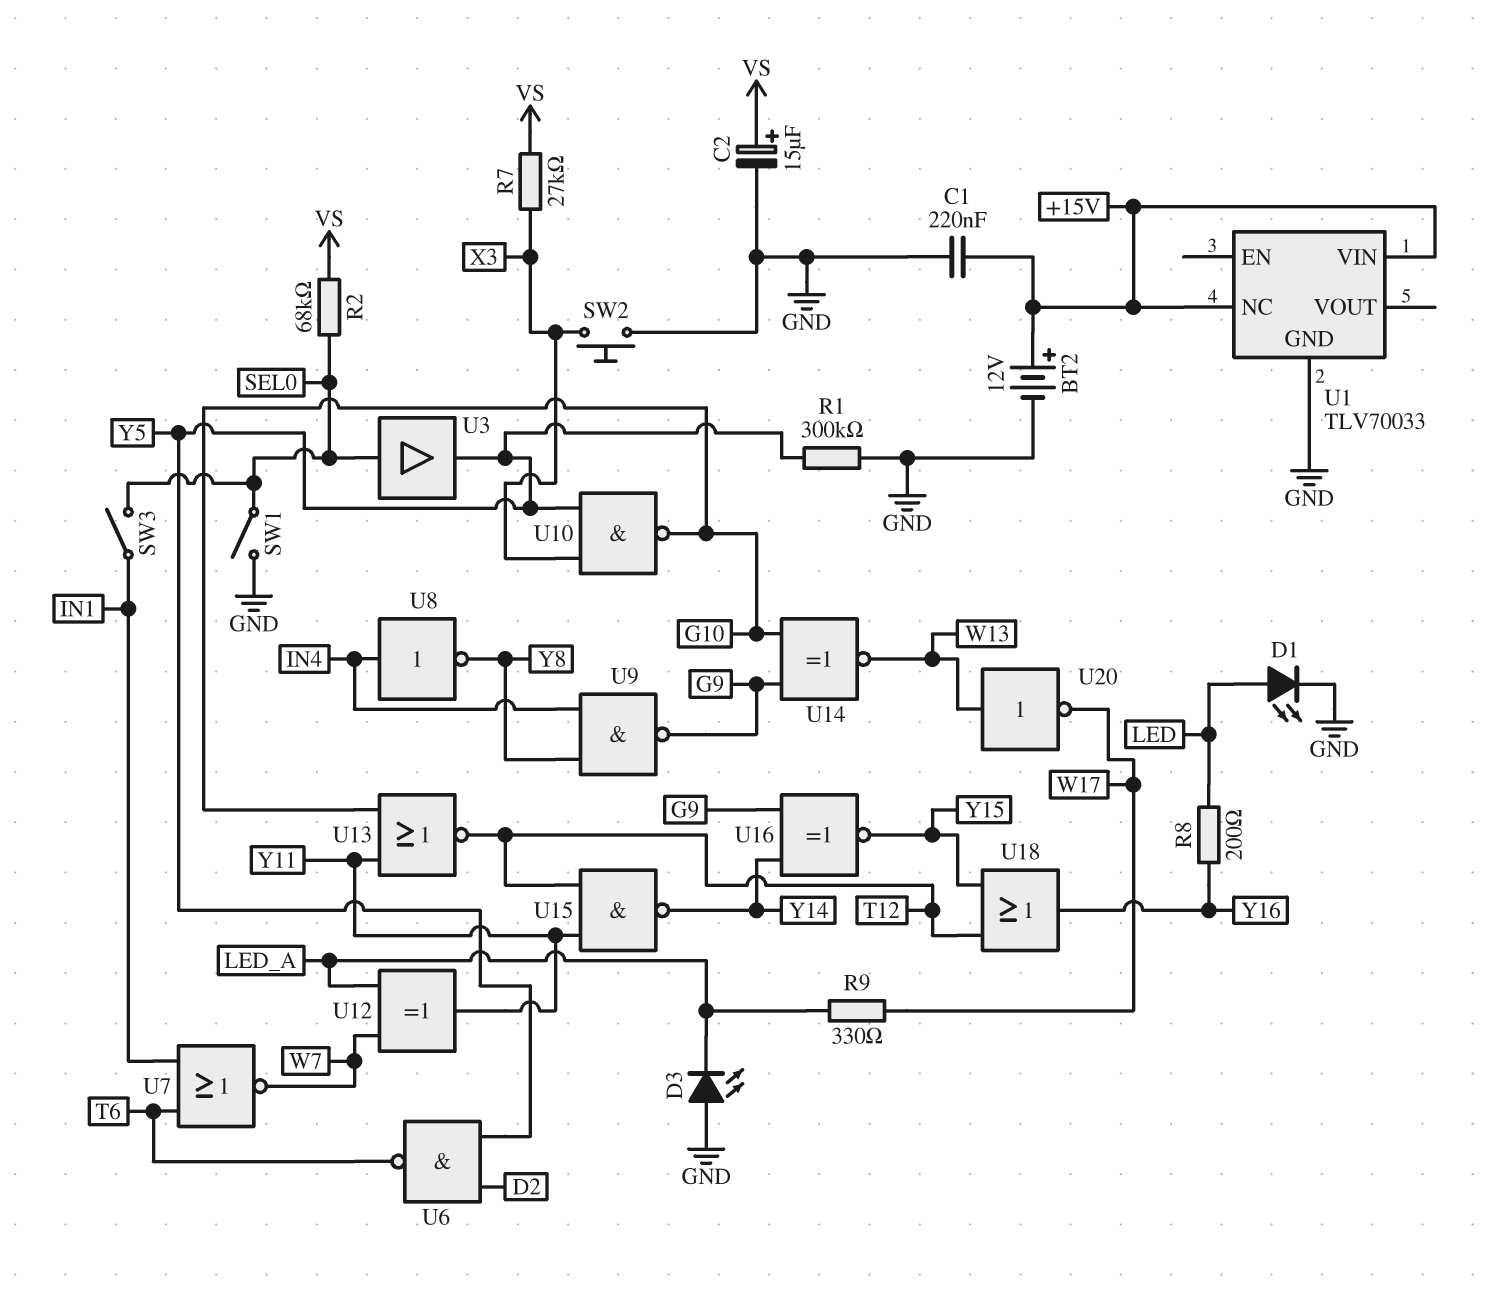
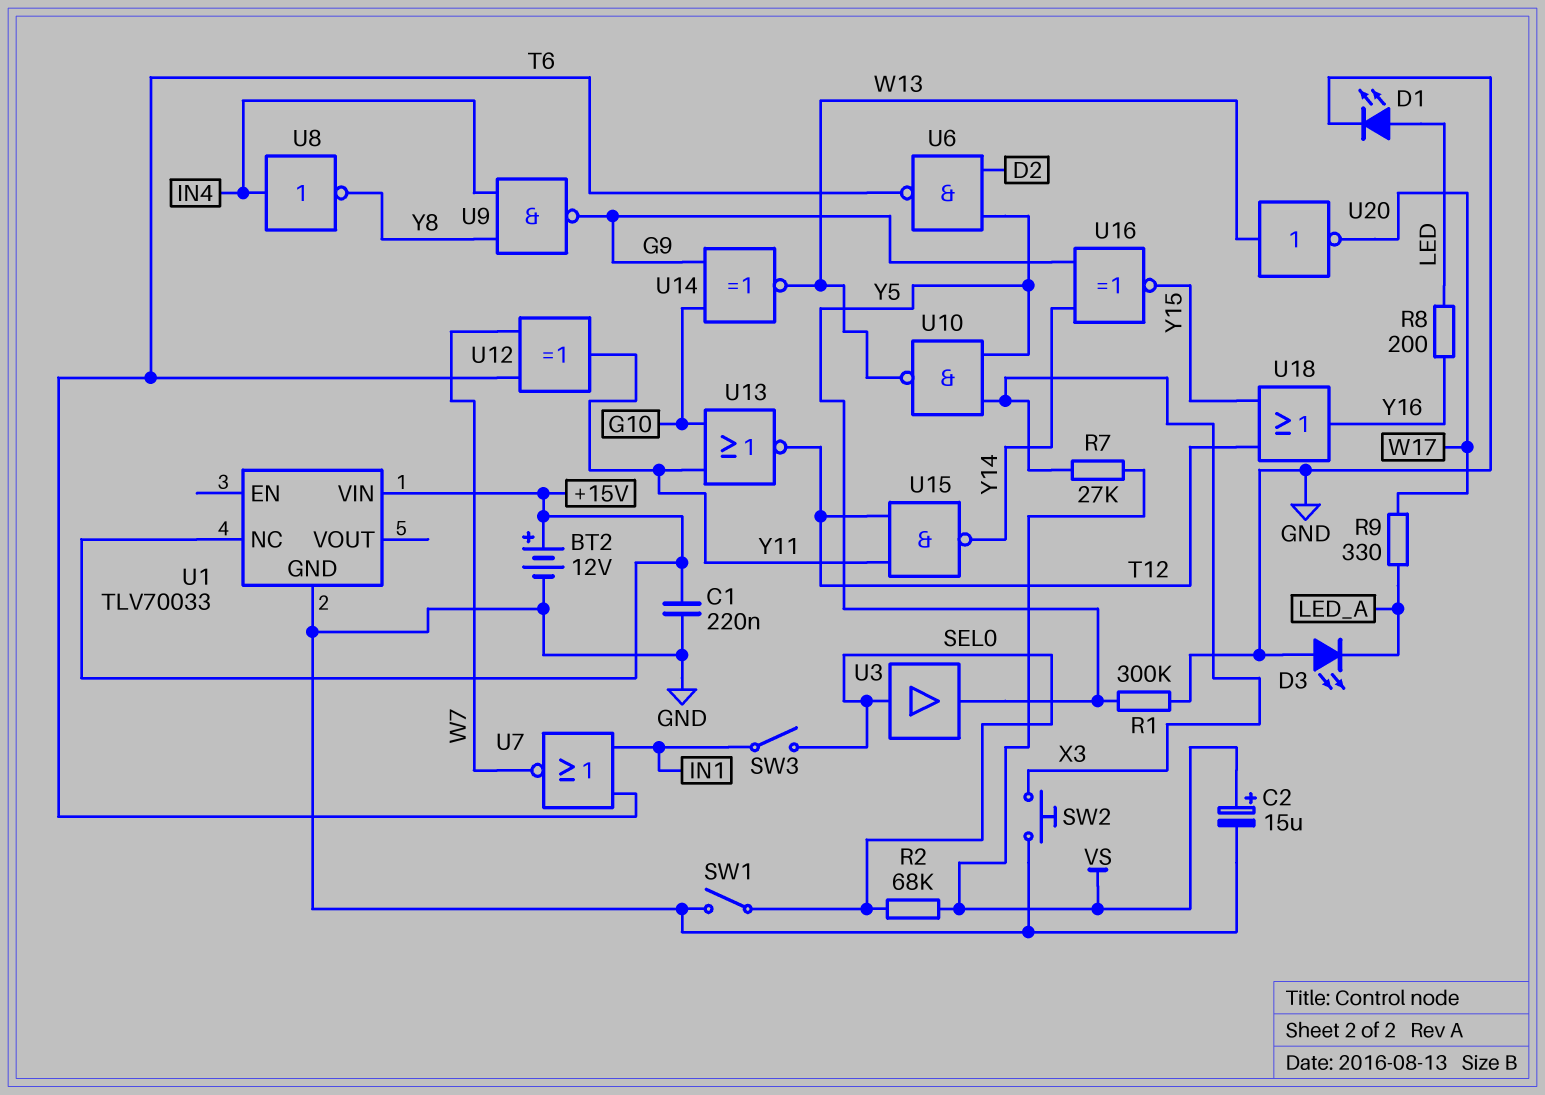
U10: NAND (in X3, in Y5, out G10) -> NAND (in X3, in Y5, out W13)
U12: XOR (in LED_A, in W7, out Y11) -> XOR (in T6, in W7, out Y11)

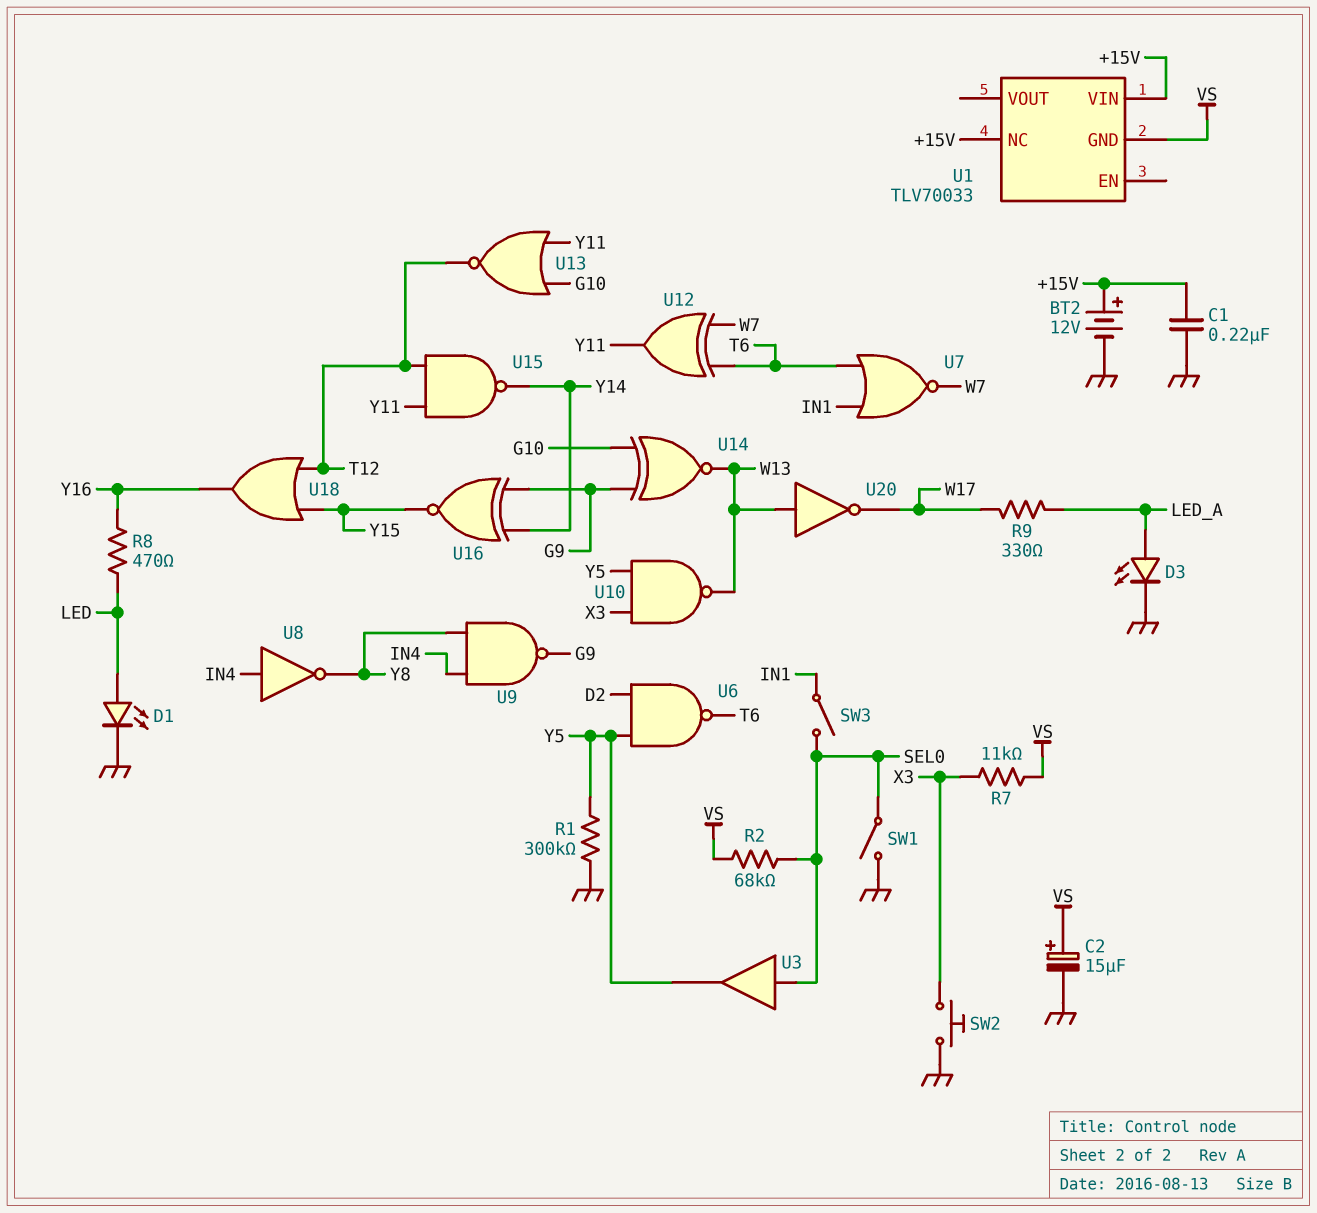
D3: LED (A GND, K LED_A) -> LED (A LED_A, K GND)
R7: 27k (VS, X3) -> 11k (VS, X3)
R8: 200 (LED, Y16) -> 470 (LED, Y16)
U1 pin GND: GND -> VS

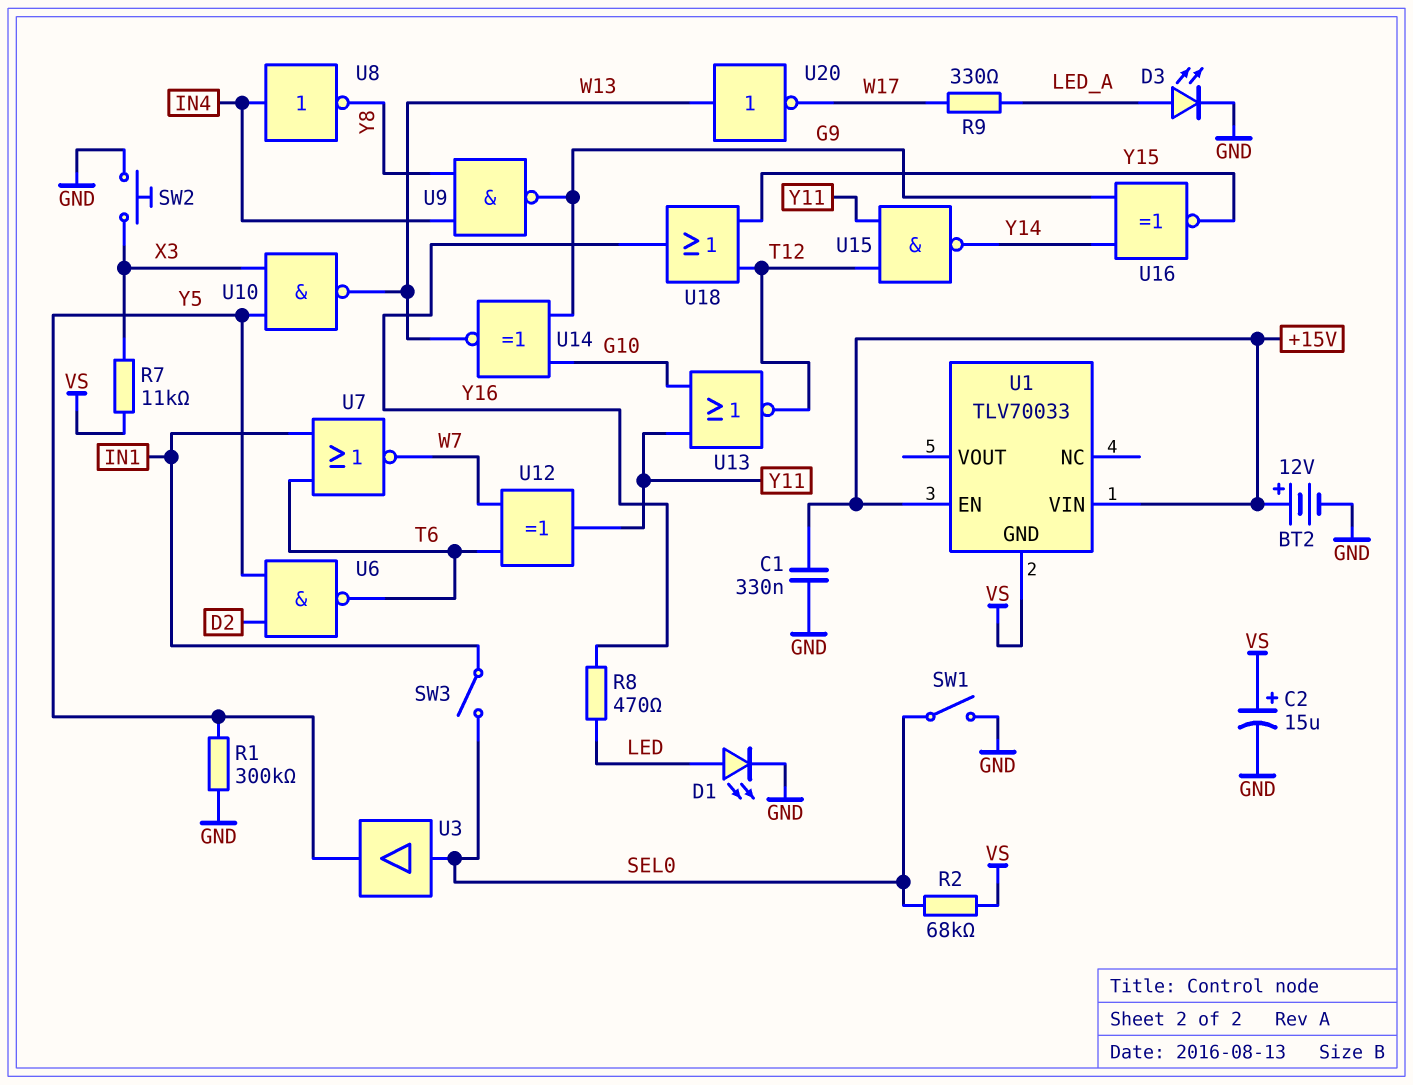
C1: 220nF (+15V, GND) -> 330nF (+15V, GND)
U1 pin EN: none -> +15V
U1 pin NC: +15V -> none

